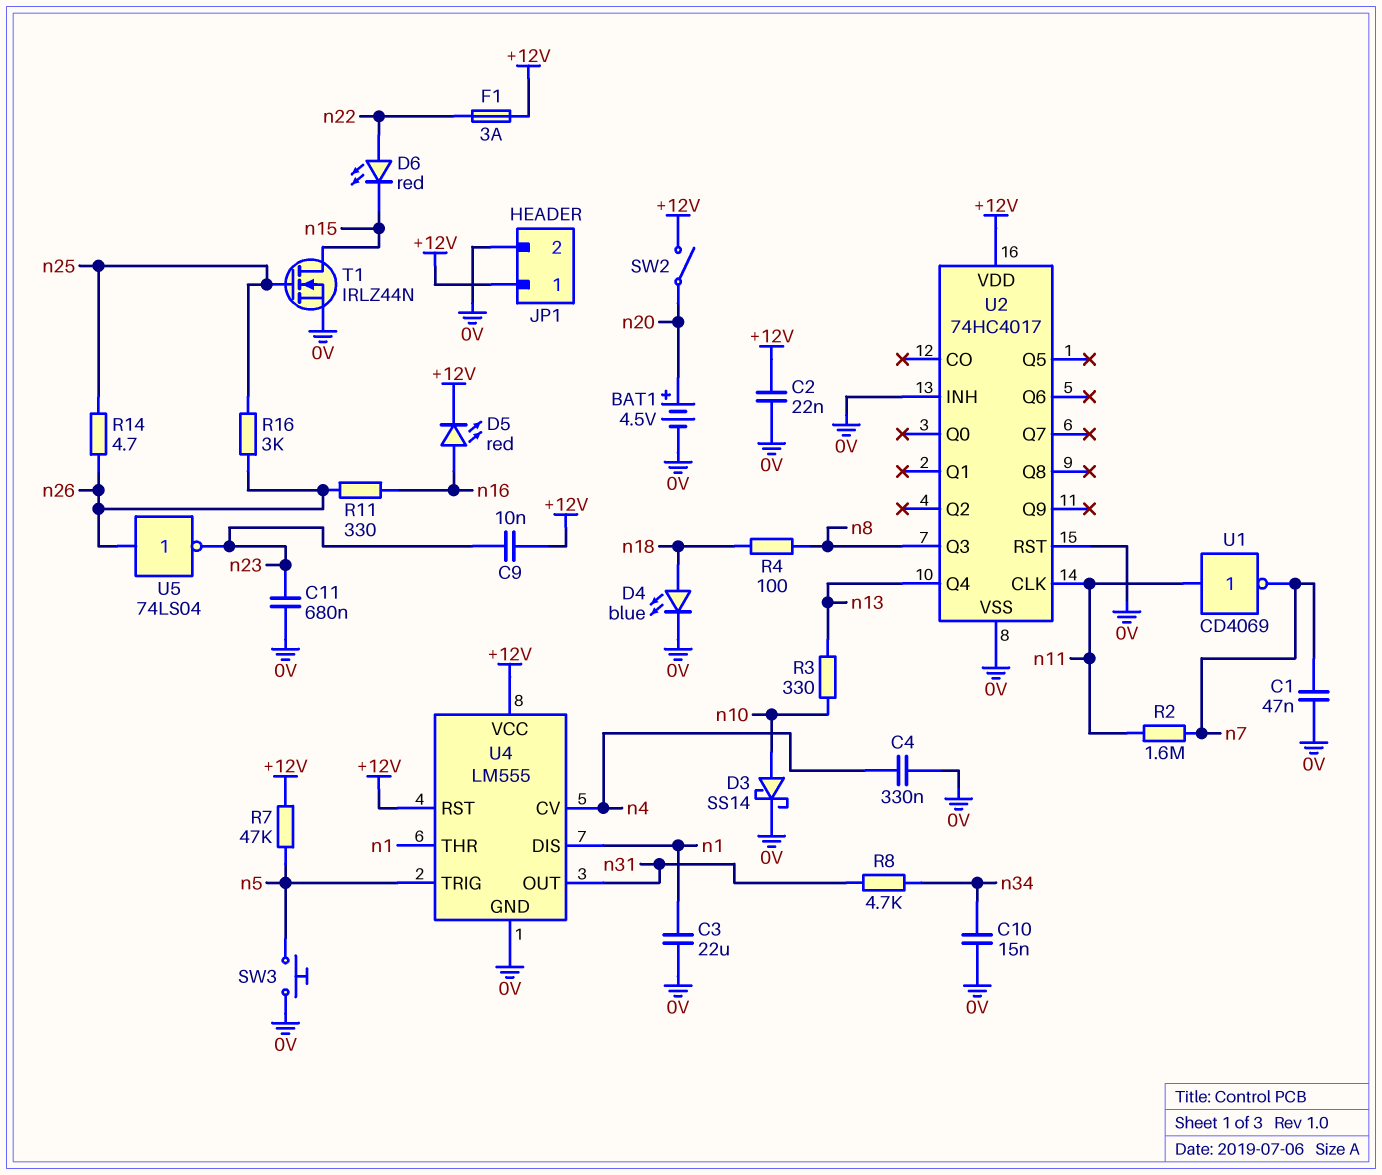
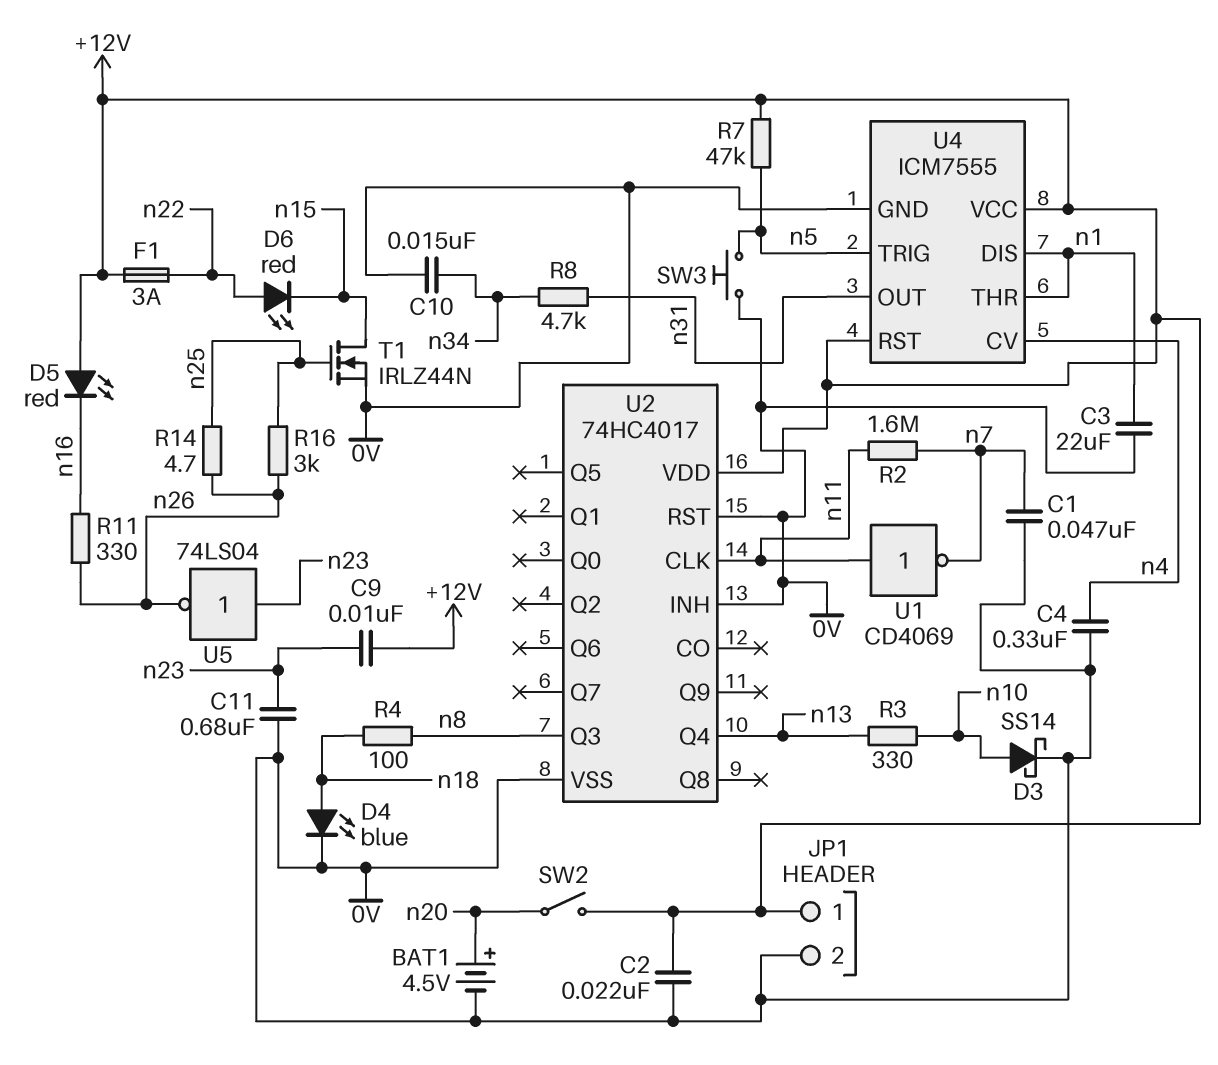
D5: LED red (A n16, K +12V) -> LED red (A +12V, K n16)
U4: LM555 -> ICM7555
U5: NOT 74LS04 (in n26, out n23) -> NOT 74LS04 (in n23, out n26)

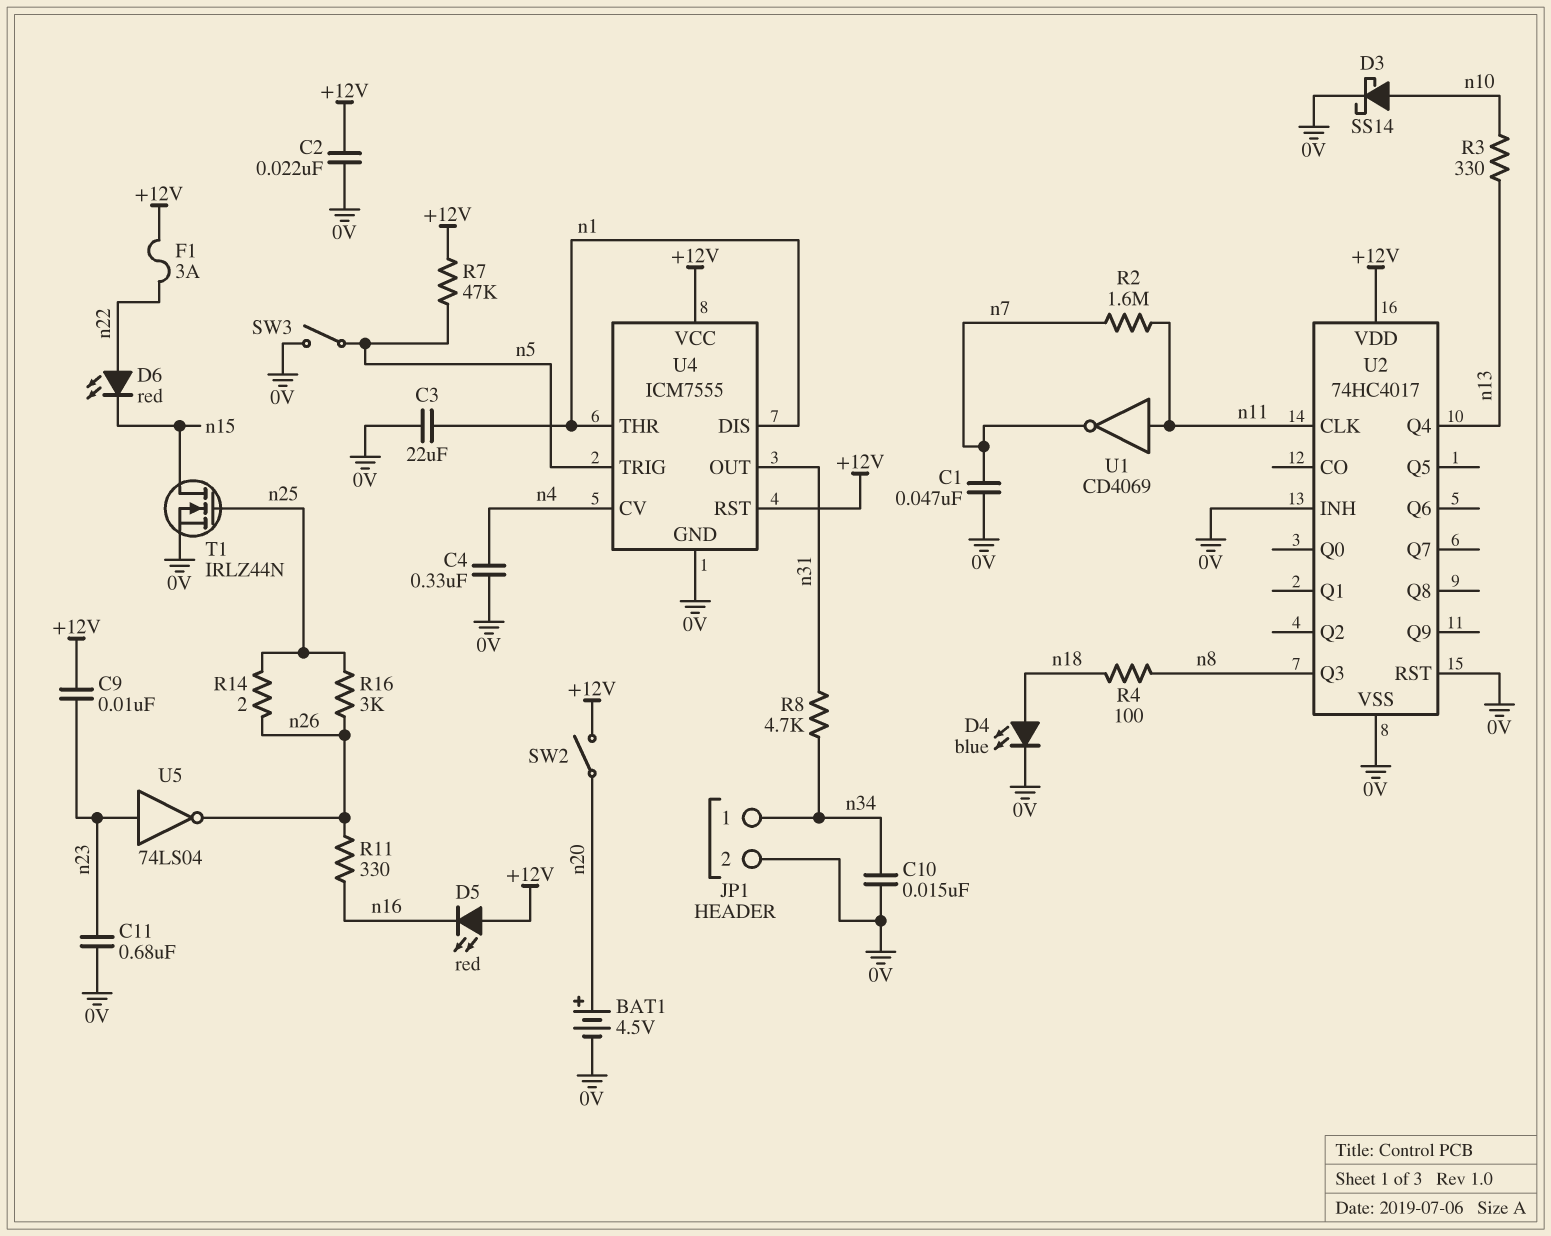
JP1 pin 1: +12V -> n34
R14: 4.7 (n25, n26) -> 2 (n25, n26)
SW3: button (0V, n5) -> switch (0V, n5)

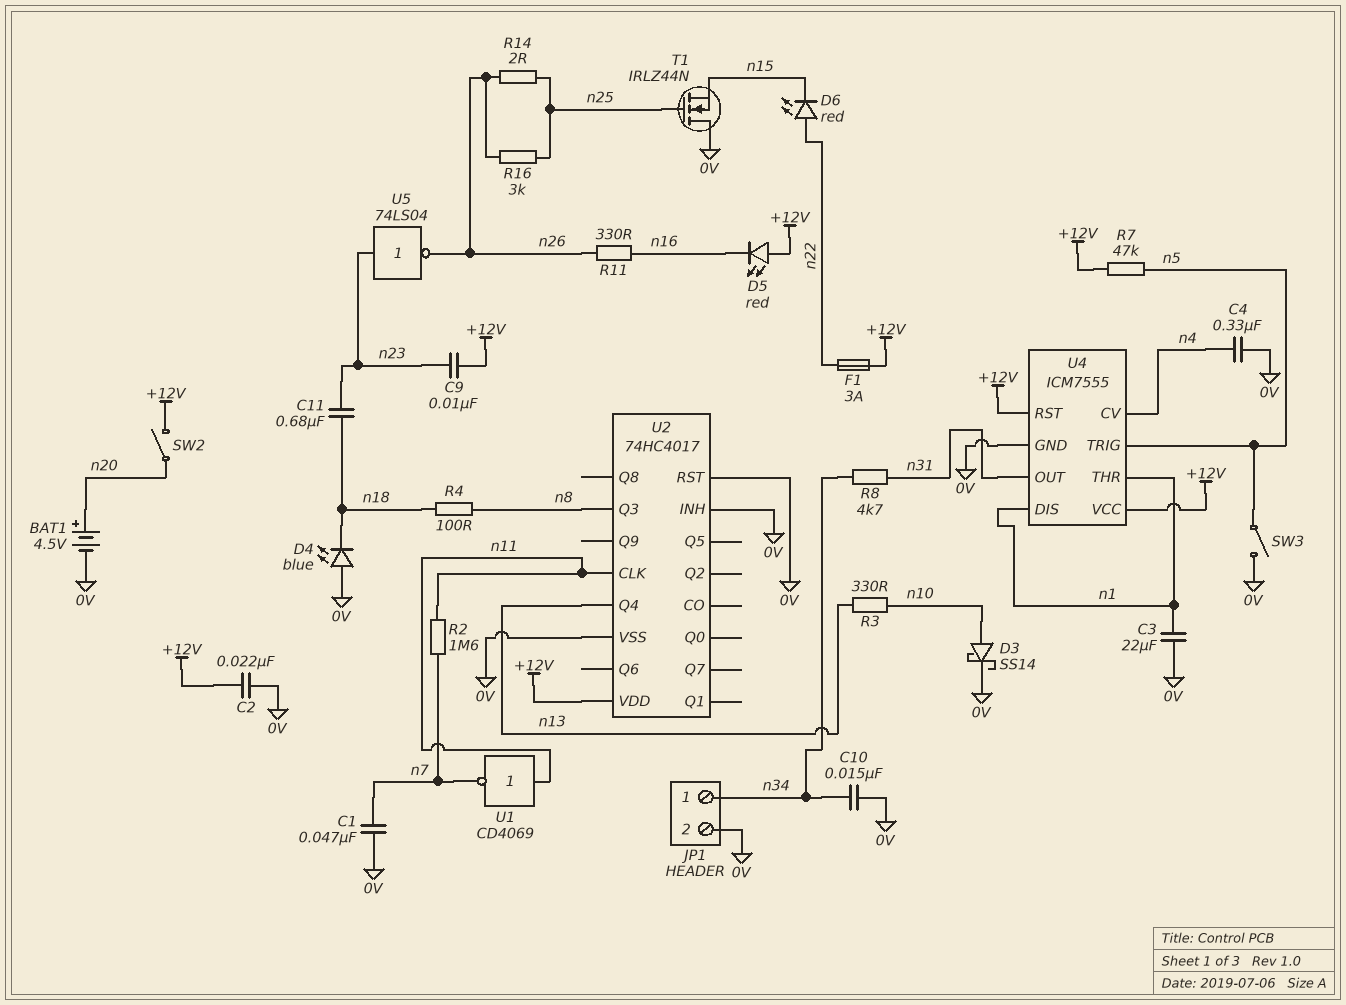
C11: 680nF (0V, n23) -> 680nF (n18, n23)
D4: LED blue (A n18, K 0V) -> LED blue (A 0V, K n18)
T1: NMOS IRLZ44N (G n25, D n15, S 0V) -> NMOS IRLZ44N (G n25, D 0V, S n15)

